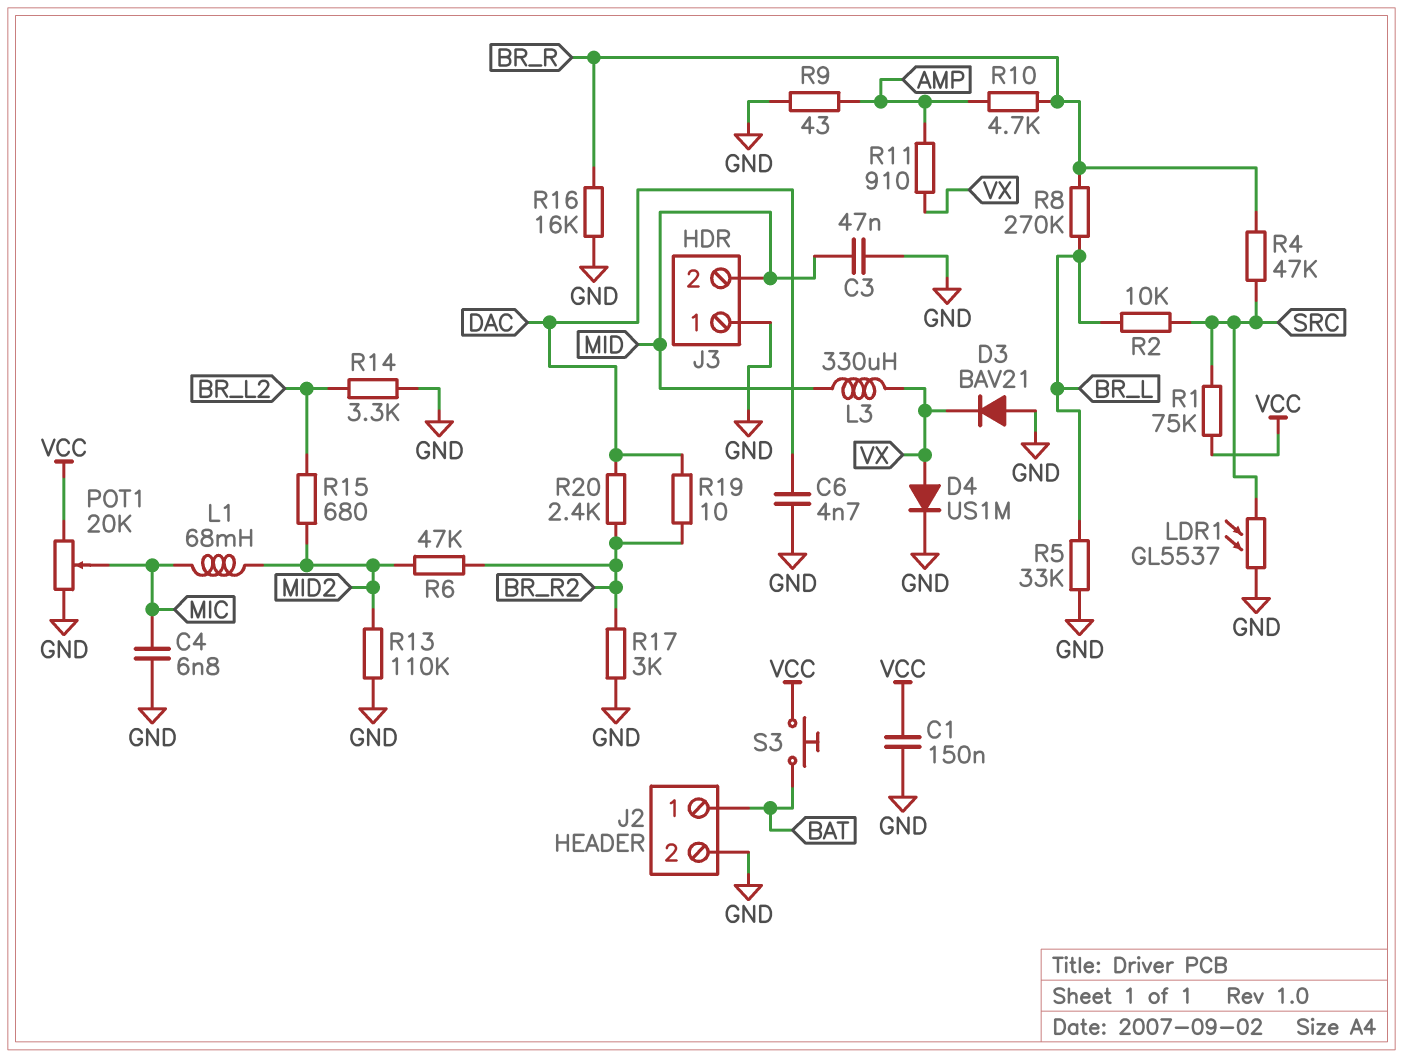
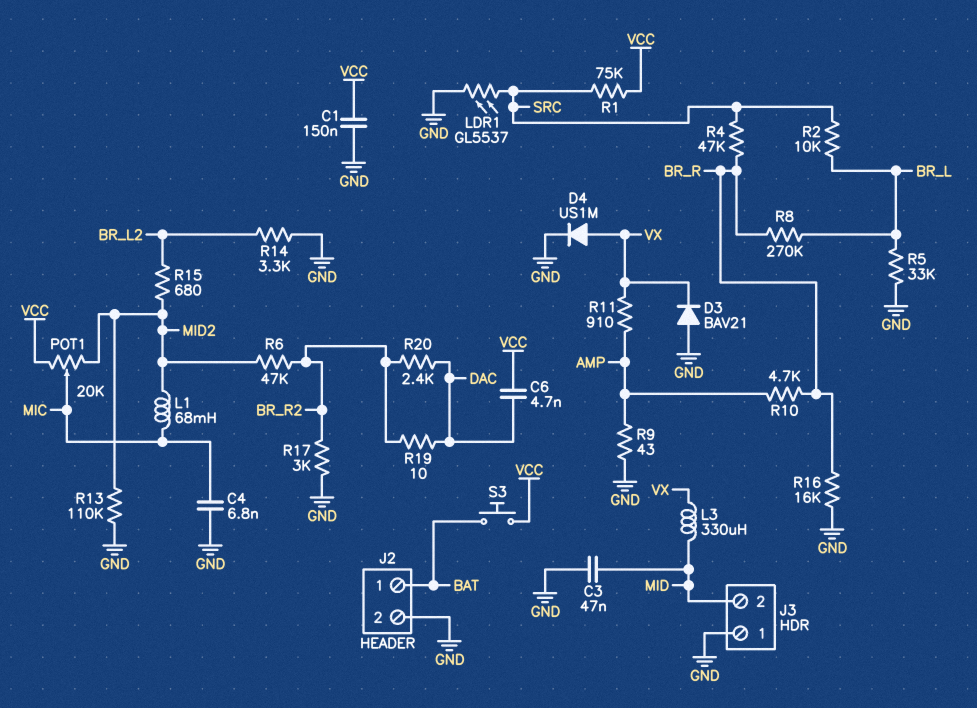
C6: 4.7nF (DAC, GND) -> 4.7nF (DAC, VCC)
POT1: 20k (GND, VCC, wiper MIC) -> 20k (MID2, VCC, wiper MIC)

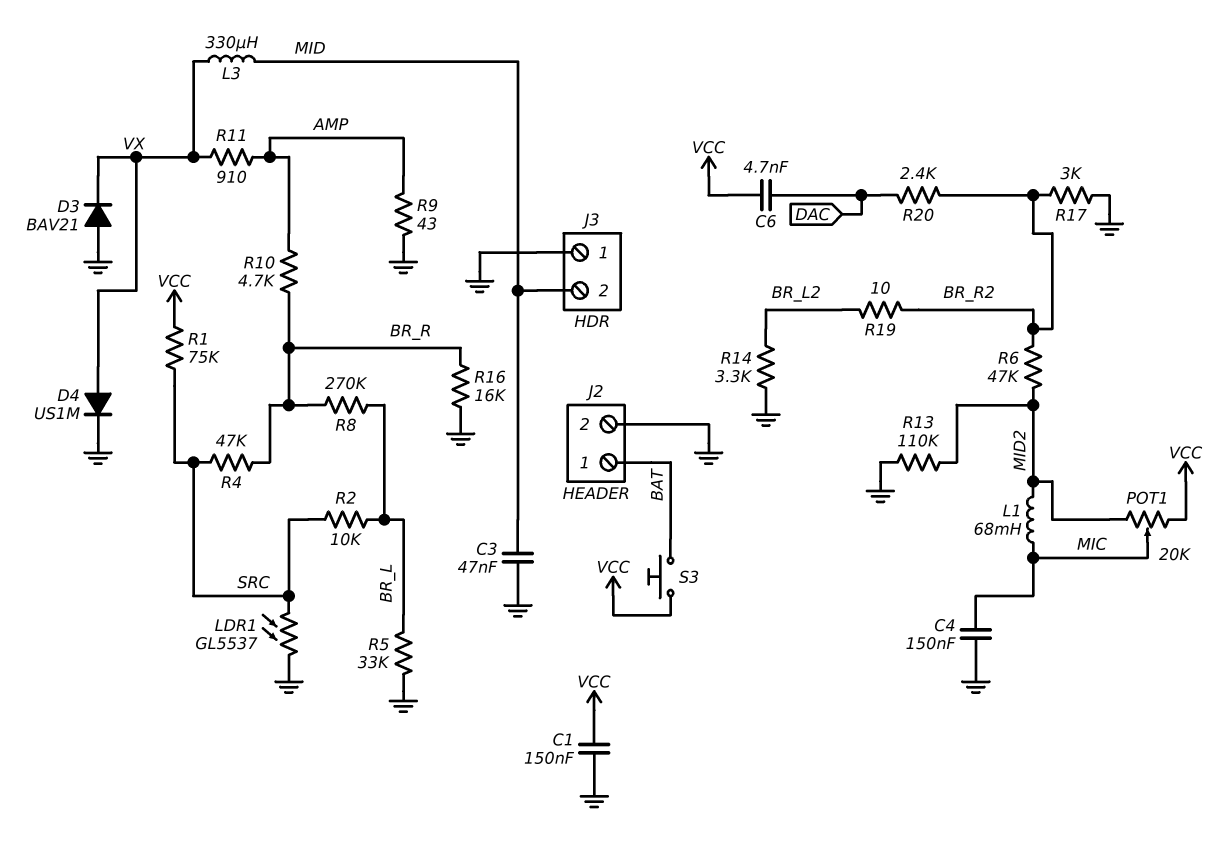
C4: 6.8nF (GND, MIC) -> 150nF (GND, MIC)
R15: 680 (BR_L2, MID2) -> none
R19: 10 (BR_R2, DAC) -> 10 (BR_L2, BR_R2)

